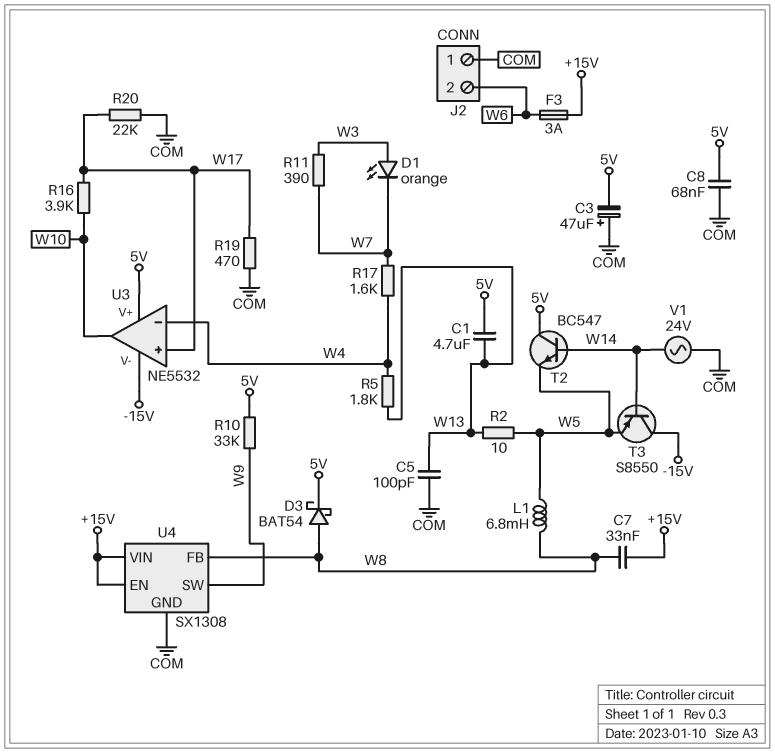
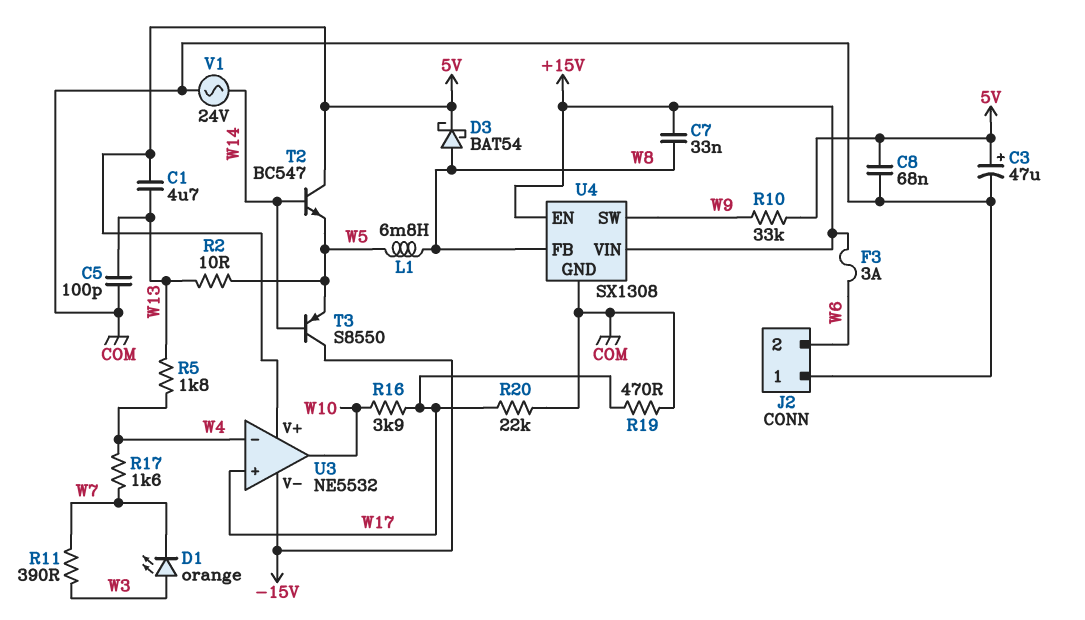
C3: 47uF (plus COM, minus 5V) -> 47uF (plus 5V, minus COM)

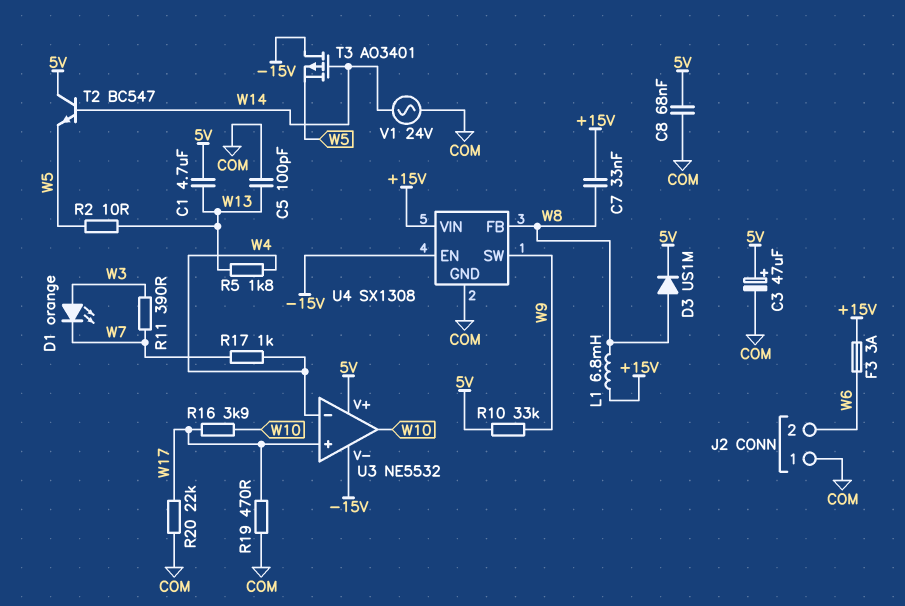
D3: schottky BAT54 (A W8, K 5V) -> diode US1M (A W8, K 5V)
L1: 6.8mH (W5, W8) -> 6.8mH (+15V, W8)
R17: 1.6k (W4, W7) -> 1k (W4, W7)
T3: PNP S8550 (B W14, C -15V, E W5) -> PMOS AO3401 (G W14, D -15V, S W5)
U4 pin EN: +15V -> -15V

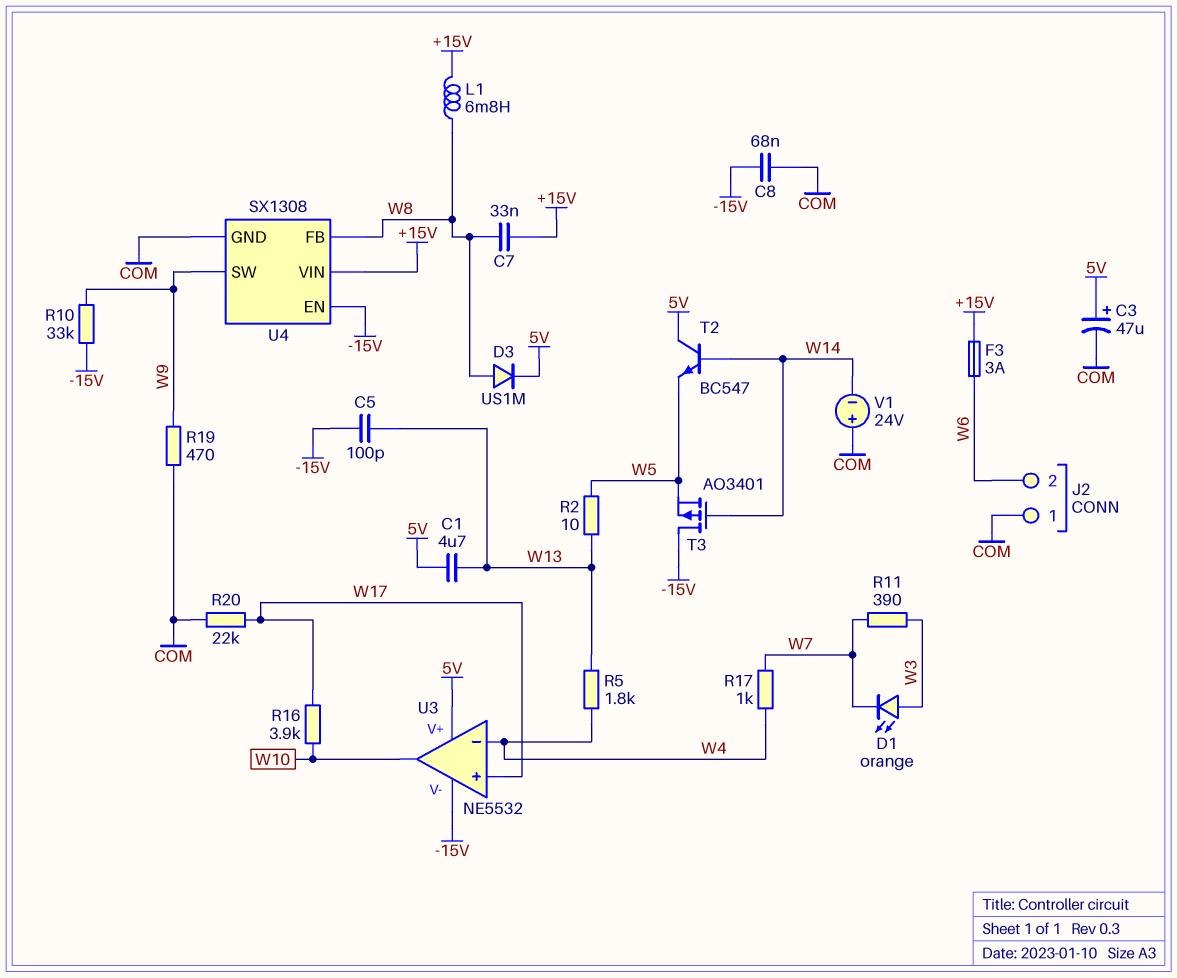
C5: 100pF (COM, W13) -> 100pF (-15V, W13)
C8: 68nF (5V, COM) -> 68nF (-15V, COM)
R10: 33k (5V, W9) -> 33k (-15V, W9)
R19: 470 (COM, W17) -> 470 (COM, W9)
V1: AC 24V (COM, W14) -> 24V (plus COM, minus W14)

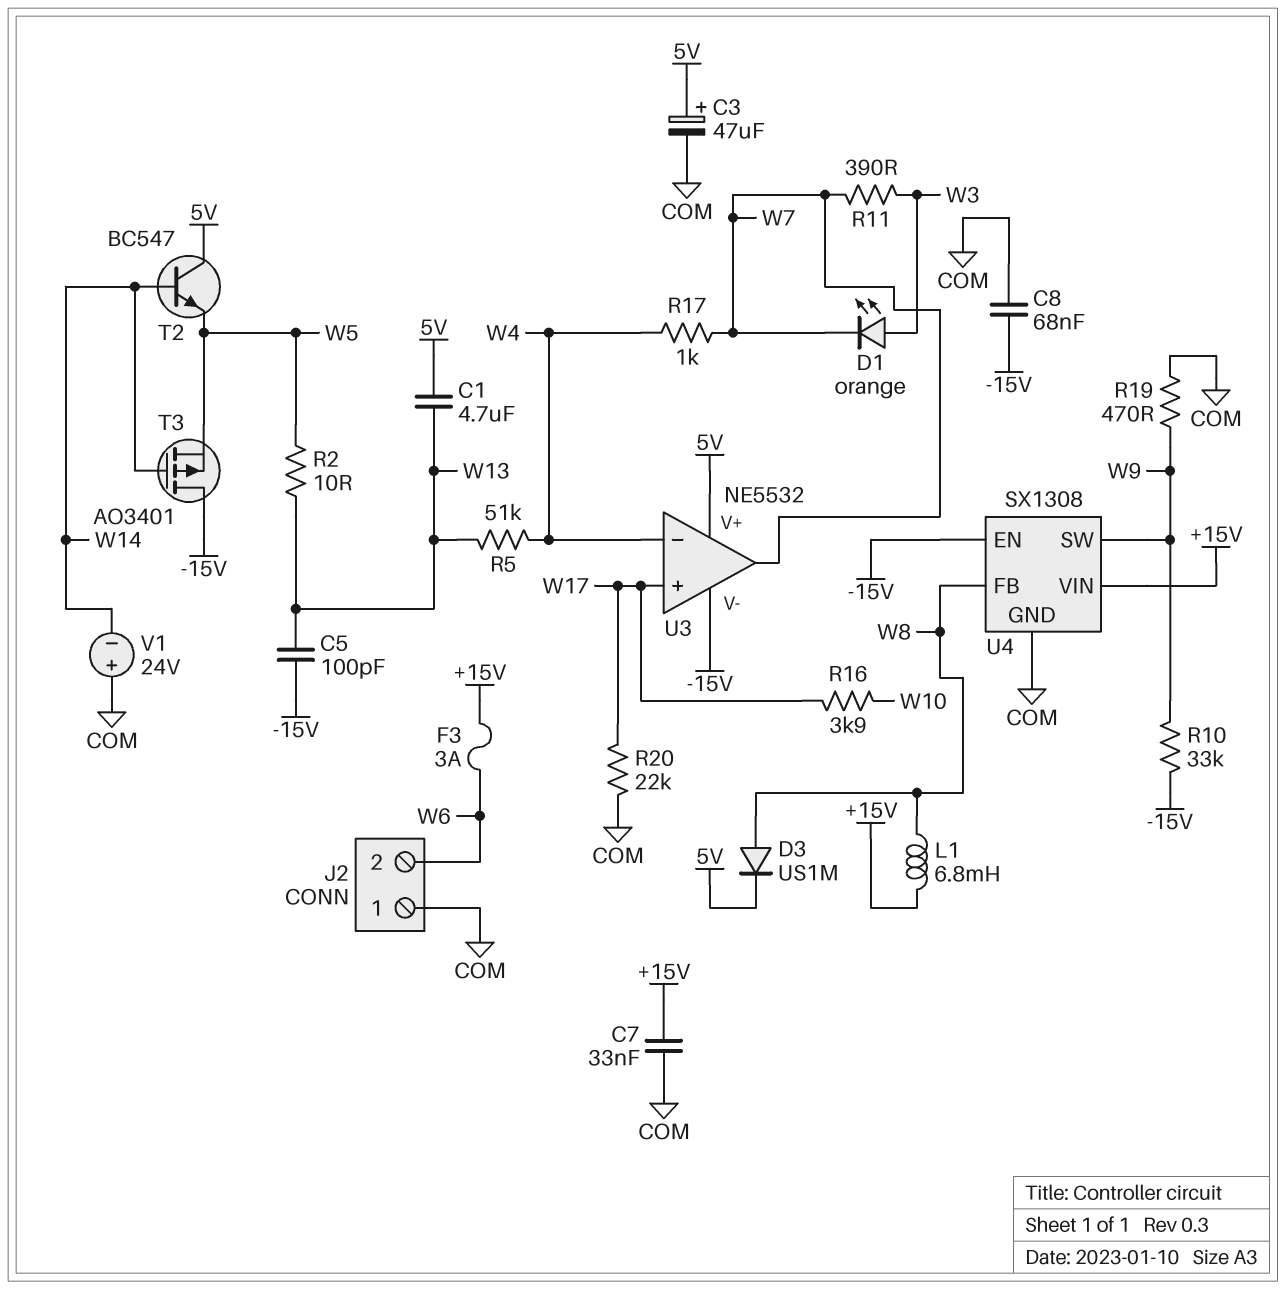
C7: 33nF (+15V, W8) -> 33nF (+15V, COM)
R5: 1.8k (W4, W13) -> 51k (W4, W13)
U3 pin out: W10 -> W7

